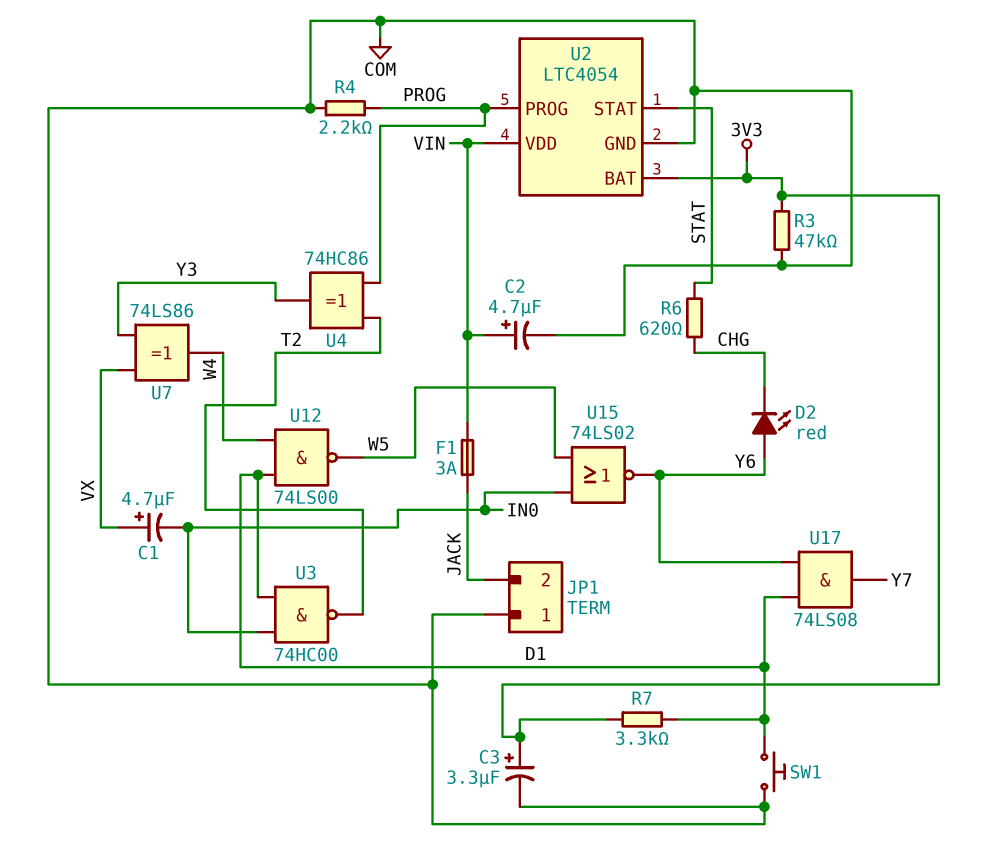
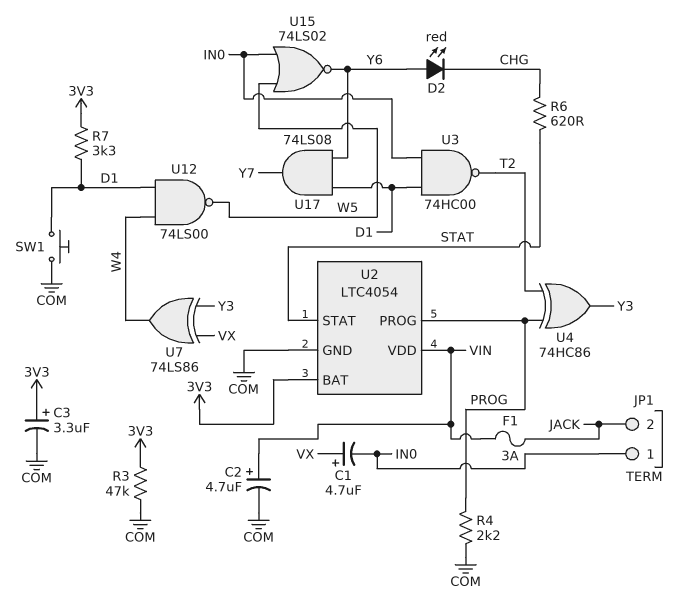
JP1 pin 1: COM -> IN0

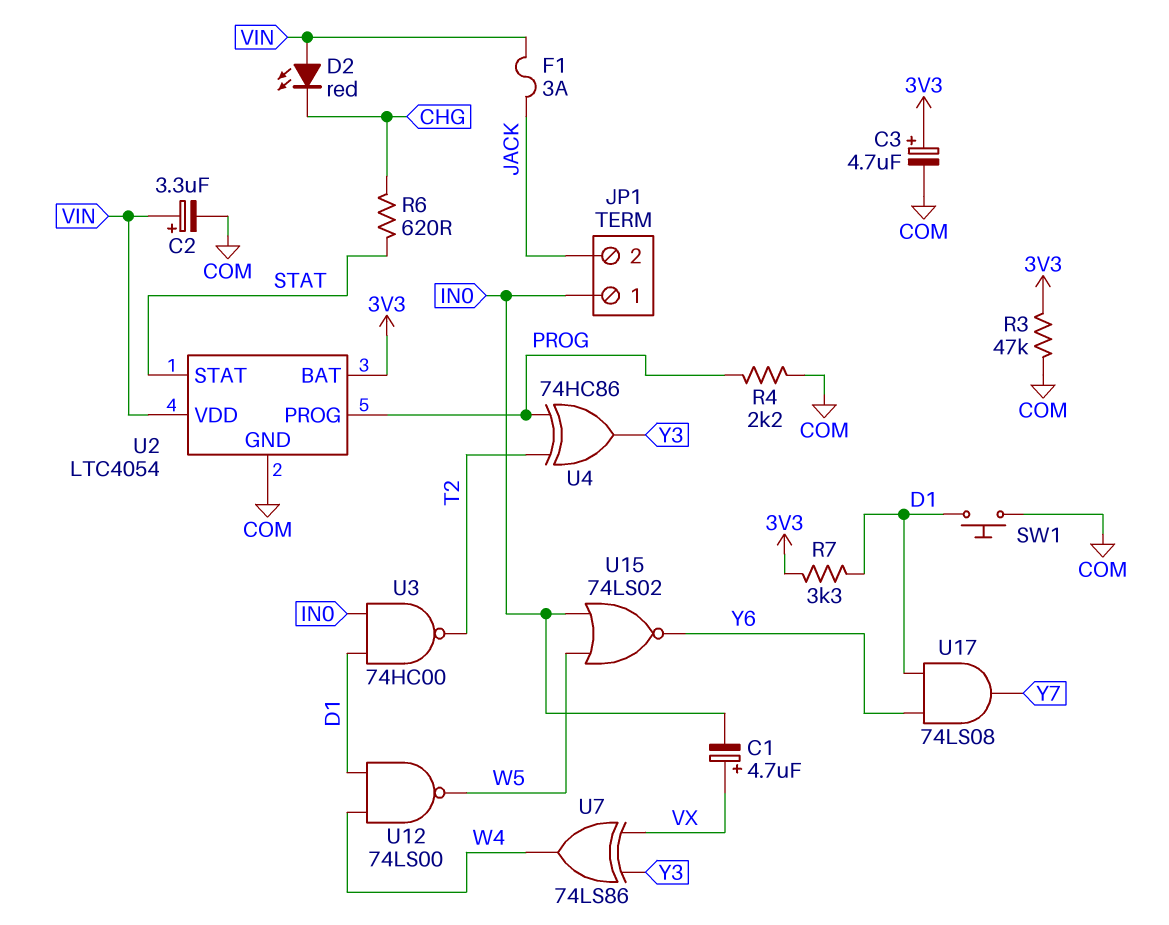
C2: 4.7uF (plus VIN, minus COM) -> 3.3uF (plus VIN, minus COM)
C3: 3.3uF (plus 3V3, minus COM) -> 4.7uF (plus 3V3, minus COM)
D2: LED red (A Y6, K CHG) -> LED red (A VIN, K CHG)

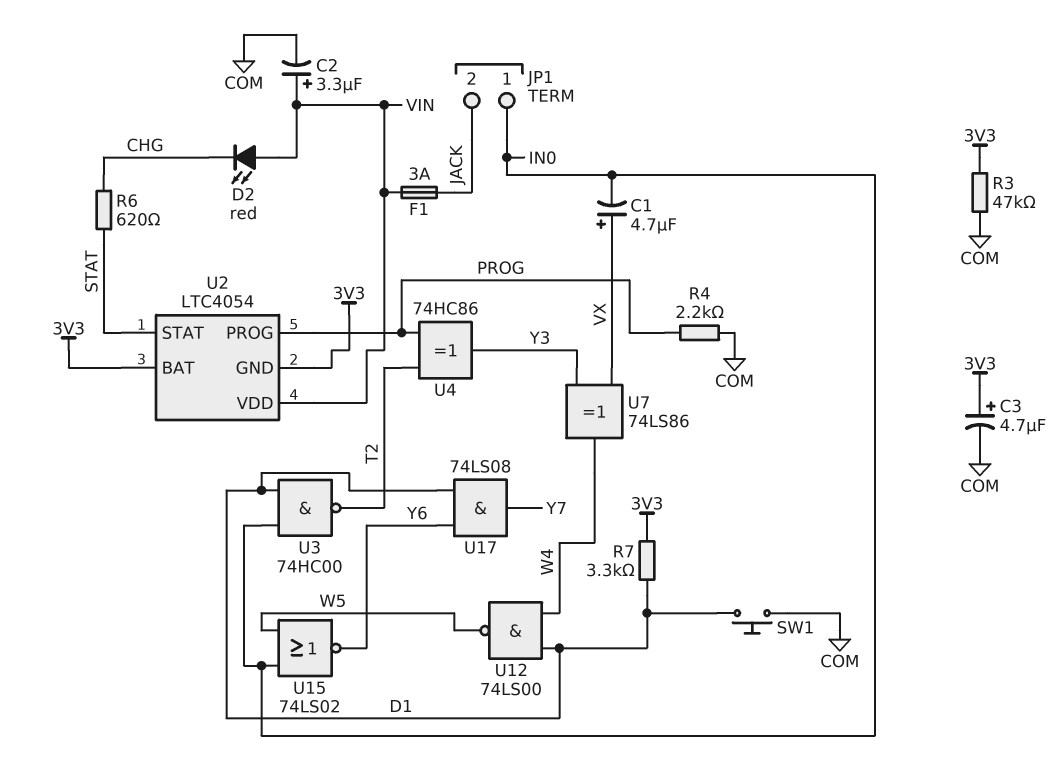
U2 pin GND: COM -> 3V3

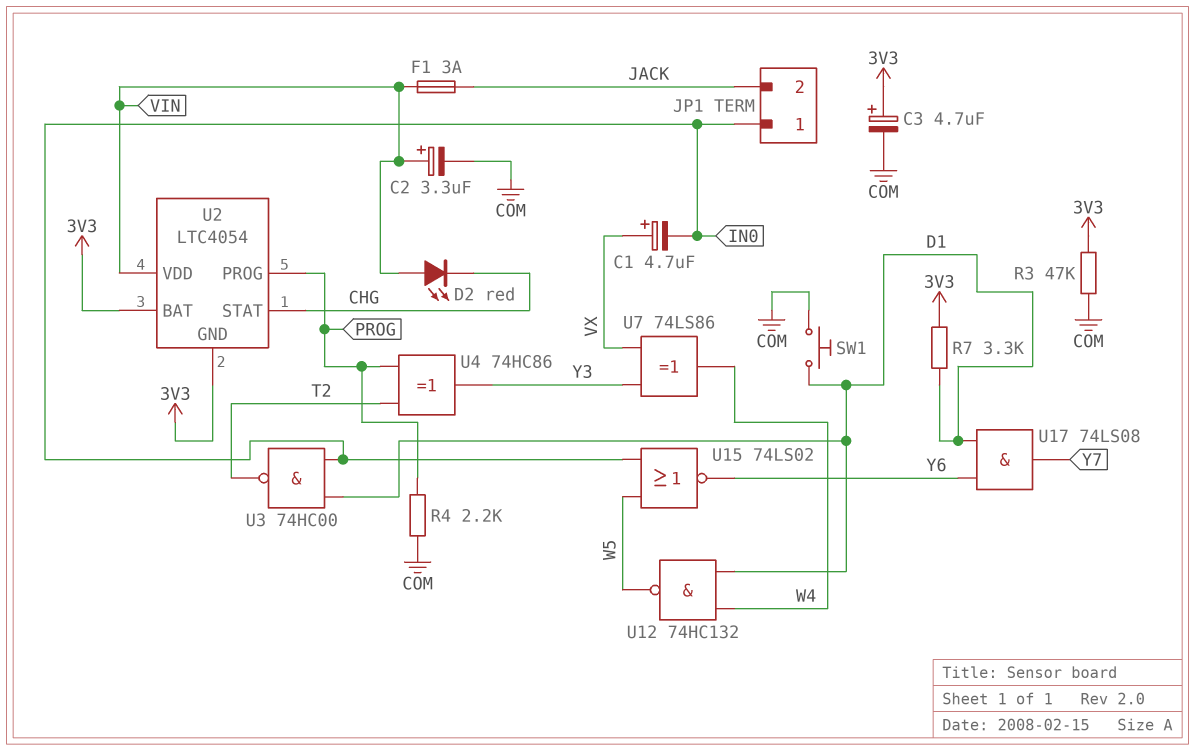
R6: 620 (CHG, STAT) -> none
U2 pin STAT: STAT -> CHG
U12: NAND 74LS00 (in D1, in W4, out W5) -> NAND 74HC132 (in D1, in W4, out W5)

